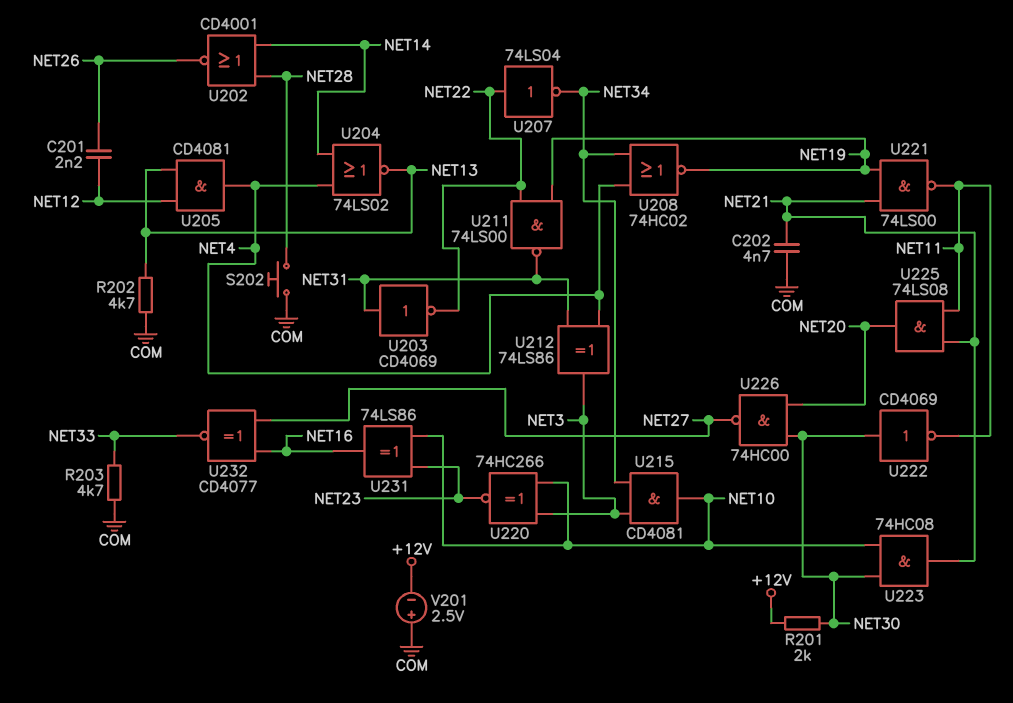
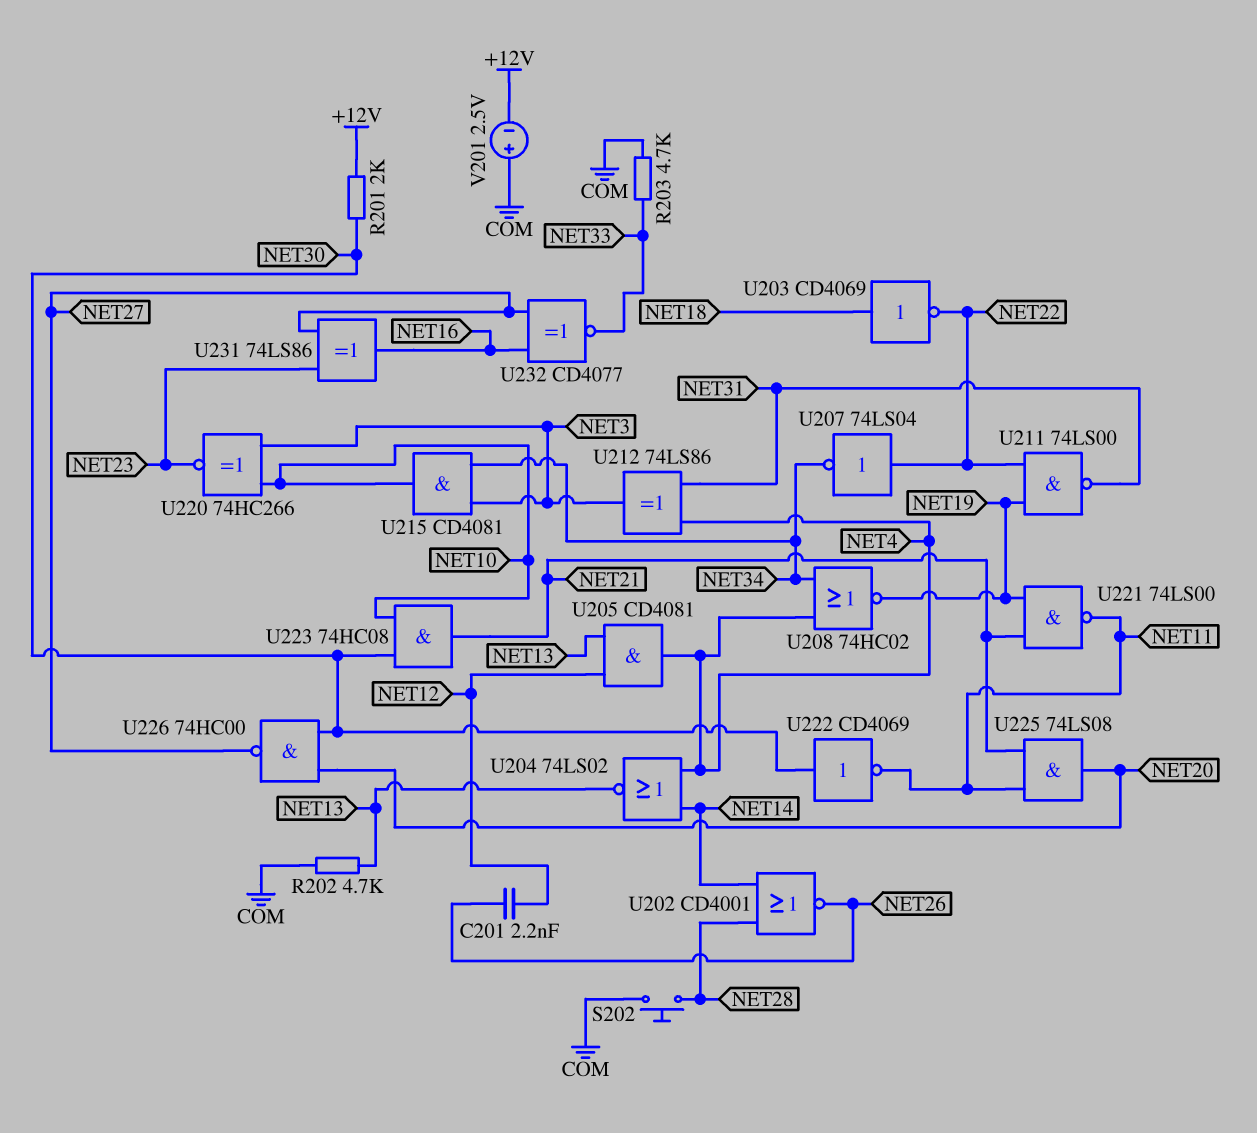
C202: 4.7nF (COM, NET21) -> none
U203: NOT CD4069 (in NET31, out NET22) -> NOT CD4069 (in NET18, out NET22)
U231: XOR 74LS86 (in NET10, in NET23, out NET16) -> XOR 74LS86 (in NET23, in NET27, out NET16)

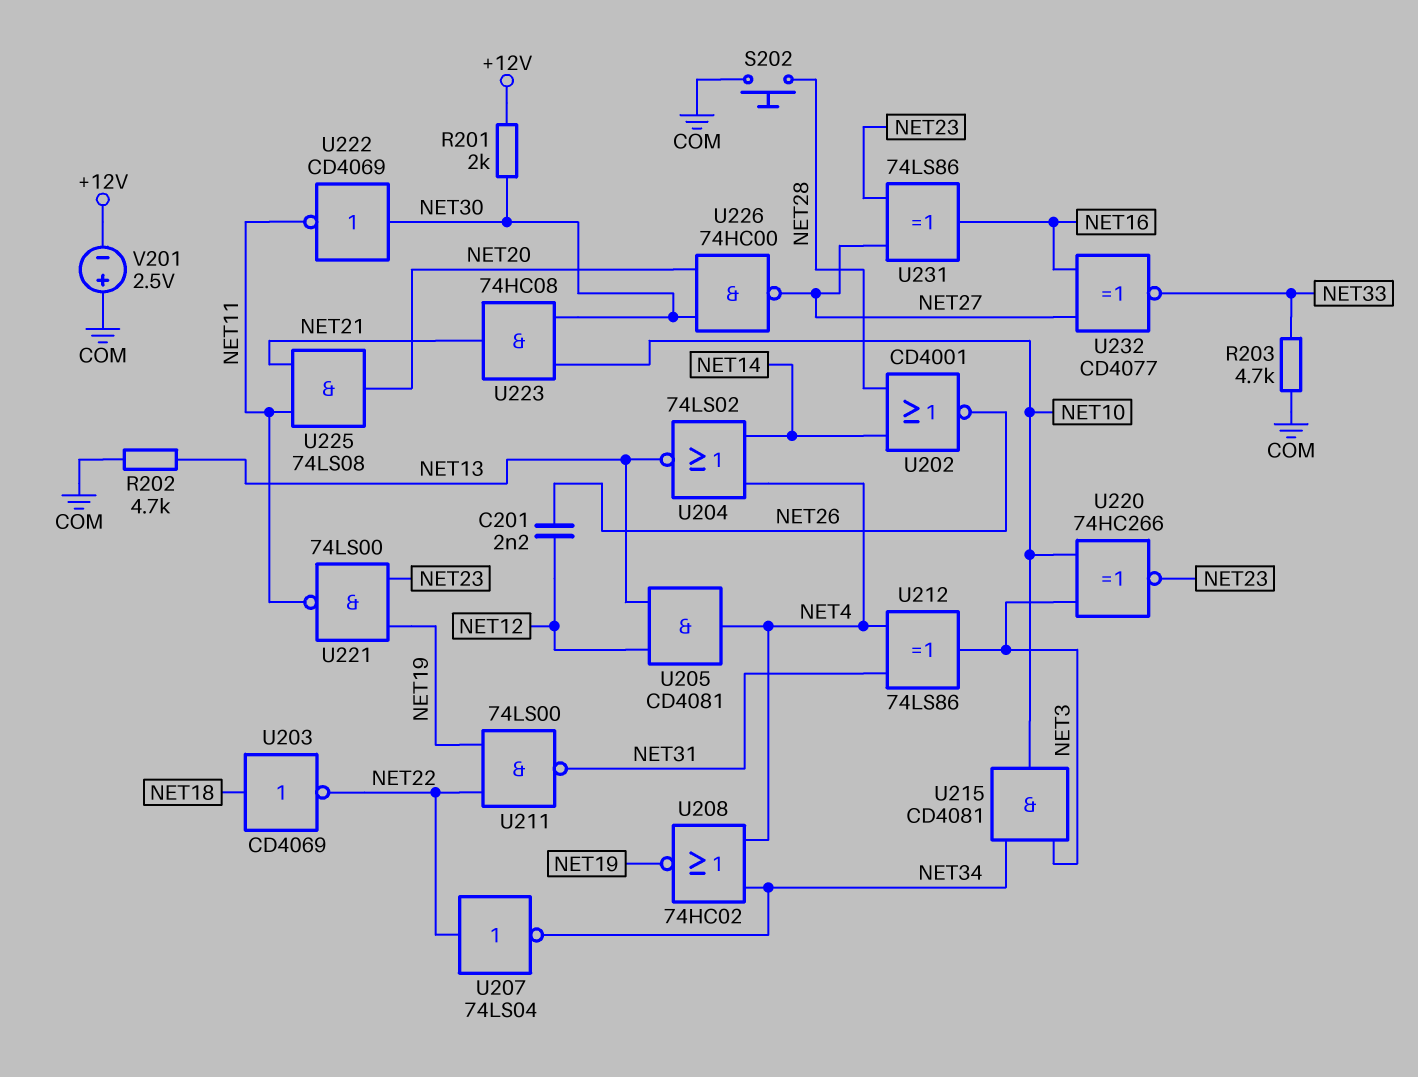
U221: NAND 74LS00 (in NET19, in NET21, out NET11) -> NAND 74LS00 (in NET19, in NET23, out NET11)

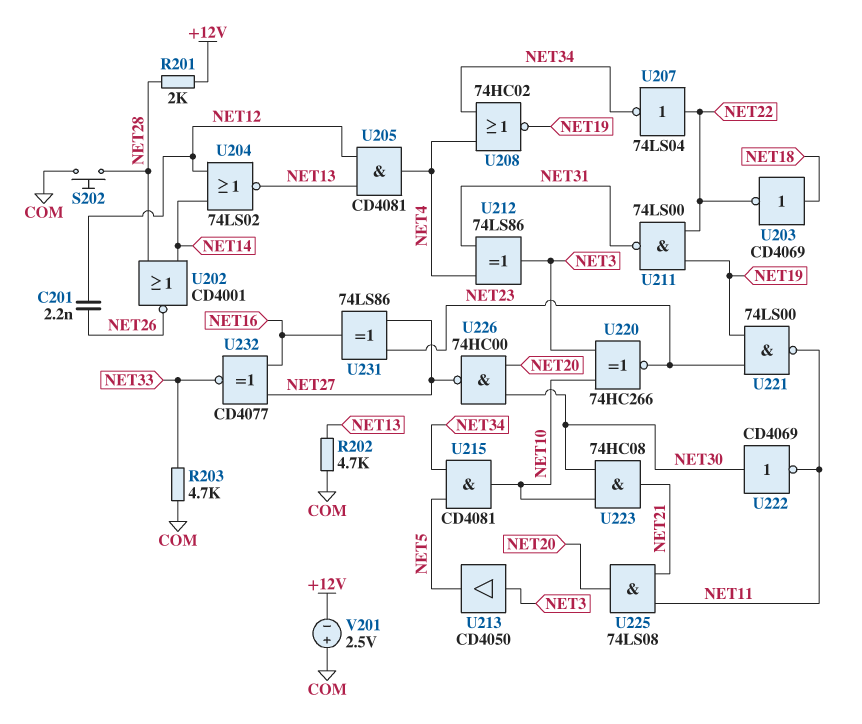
R201: 2k (+12V, NET30) -> 2k (+12V, NET28)
U204: NOR 74LS02 (in NET4, in NET14, out NET13) -> NOR 74LS02 (in NET12, in NET14, out NET13)
U213: none -> buffer CD4050 (in NET3, out NET5)
U215: AND CD4081 (in NET3, in NET34, out NET10) -> AND CD4081 (in NET5, in NET34, out NET10)

